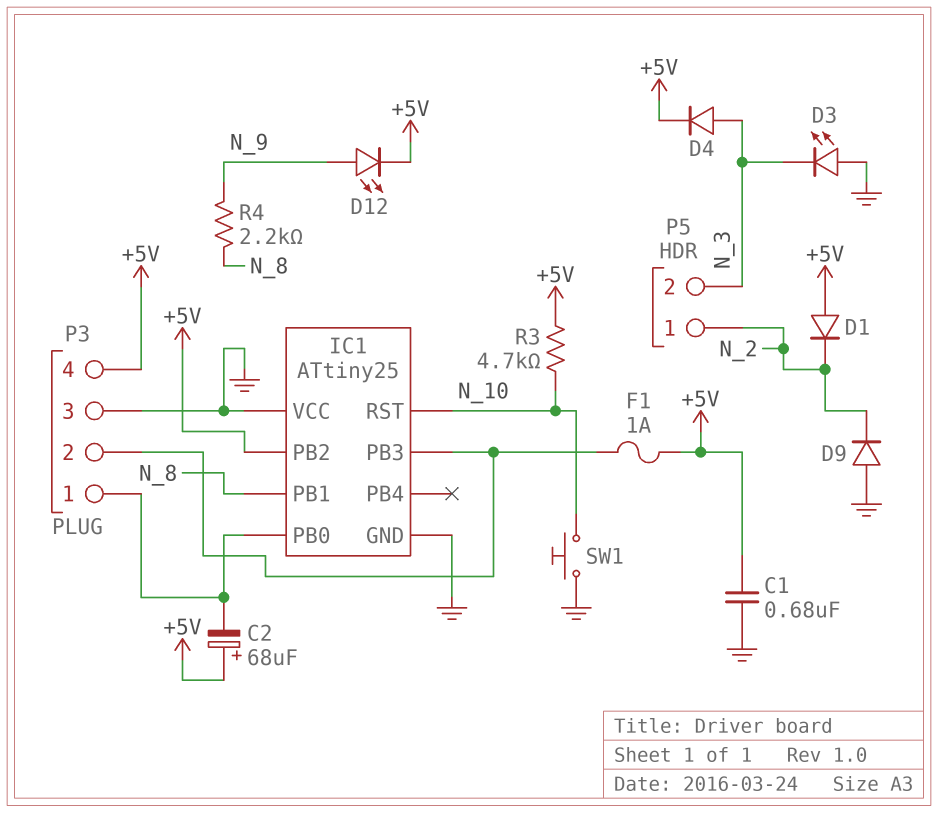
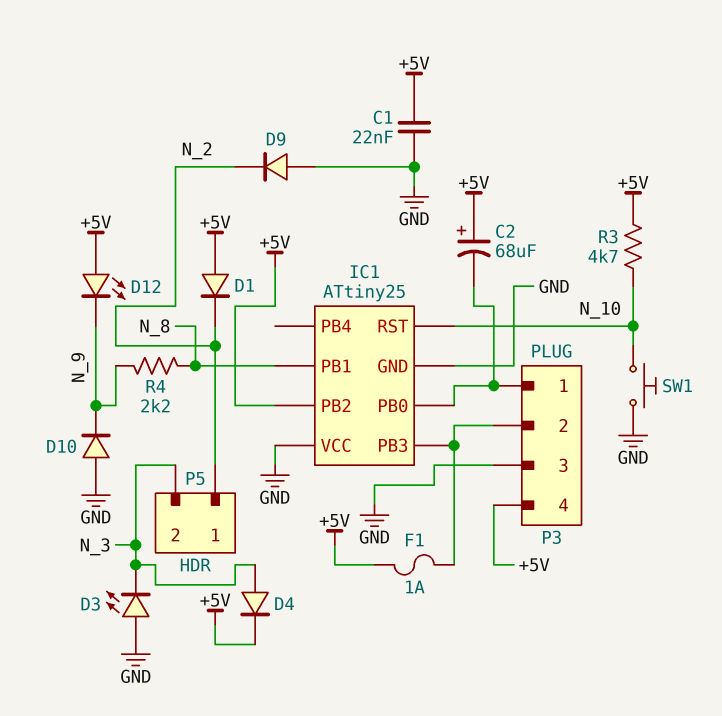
C1: 680nF (+5V, GND) -> 22nF (+5V, GND)
D10: none -> diode (A GND, K N_9)
D12: LED (A N_9, K +5V) -> LED (A +5V, K N_9)

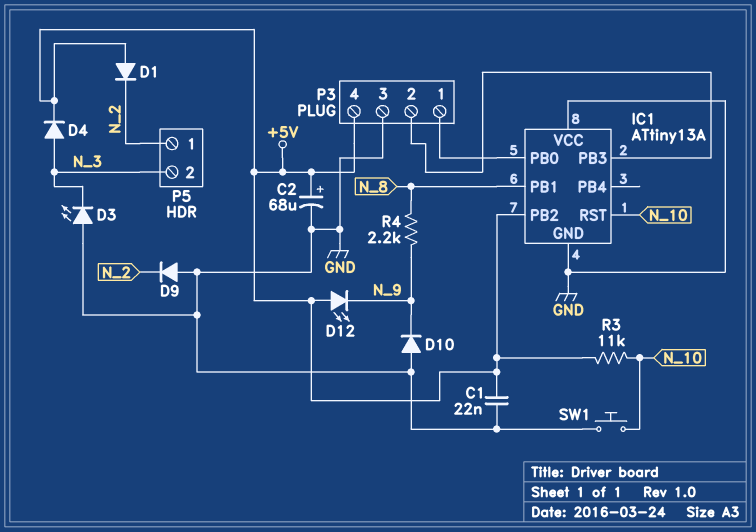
C2: 68uF (plus +5V, minus IC1/PB0) -> 68uF (plus +5V, minus GND)
F1: 1A (+5V, IC1/PB3) -> none
IC1: ATtiny25 -> ATtiny13A
R3: 4.7k (+5V, N_10) -> 11k (+5V, N_10)

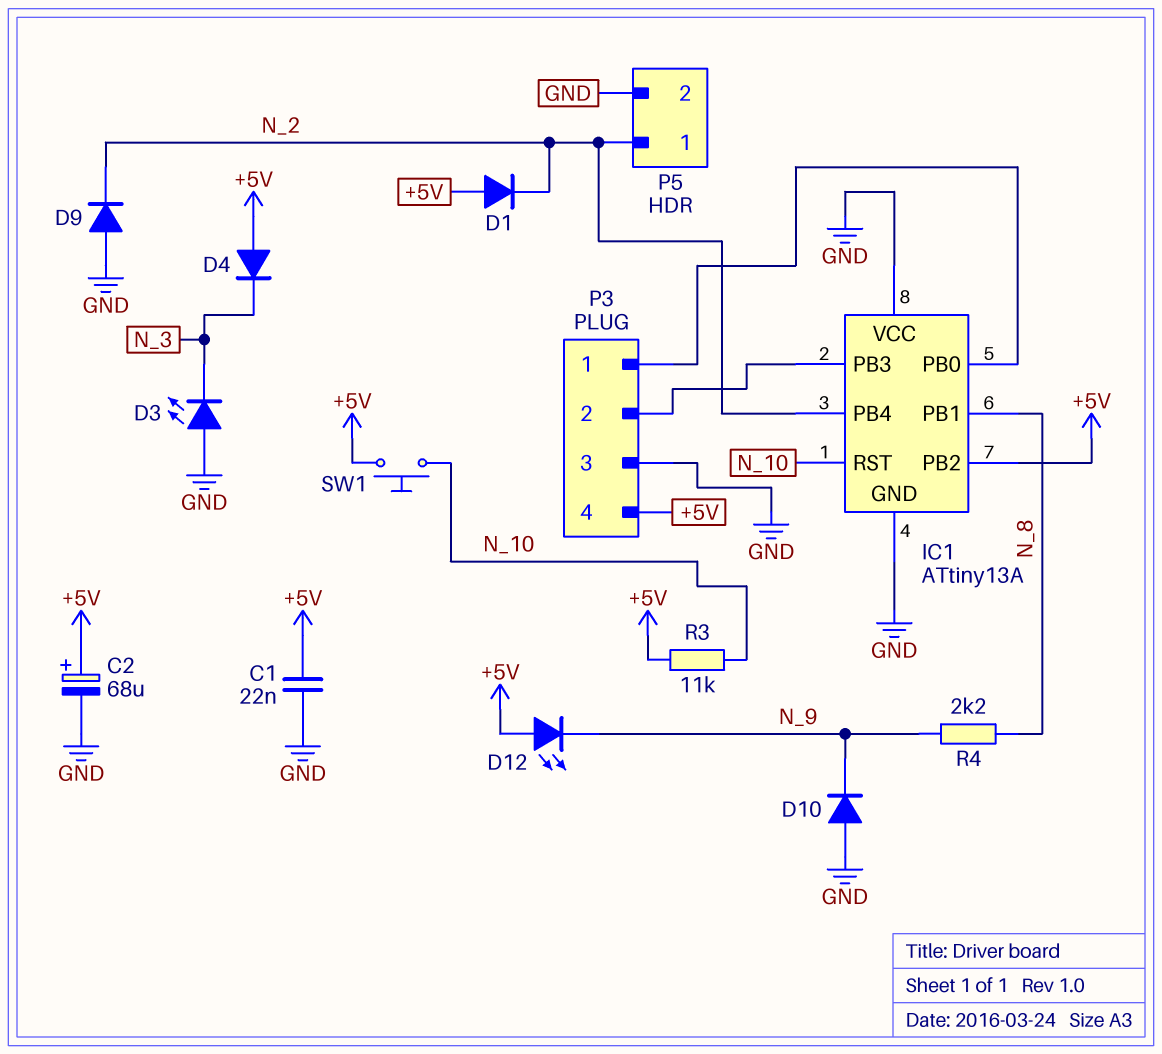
D4: diode (A N_3, K +5V) -> diode (A +5V, K N_3)
IC1 pin PB4: none -> N_2
P5 pin 2: N_3 -> GND
SW1: button (GND, N_10) -> button (+5V, N_10)

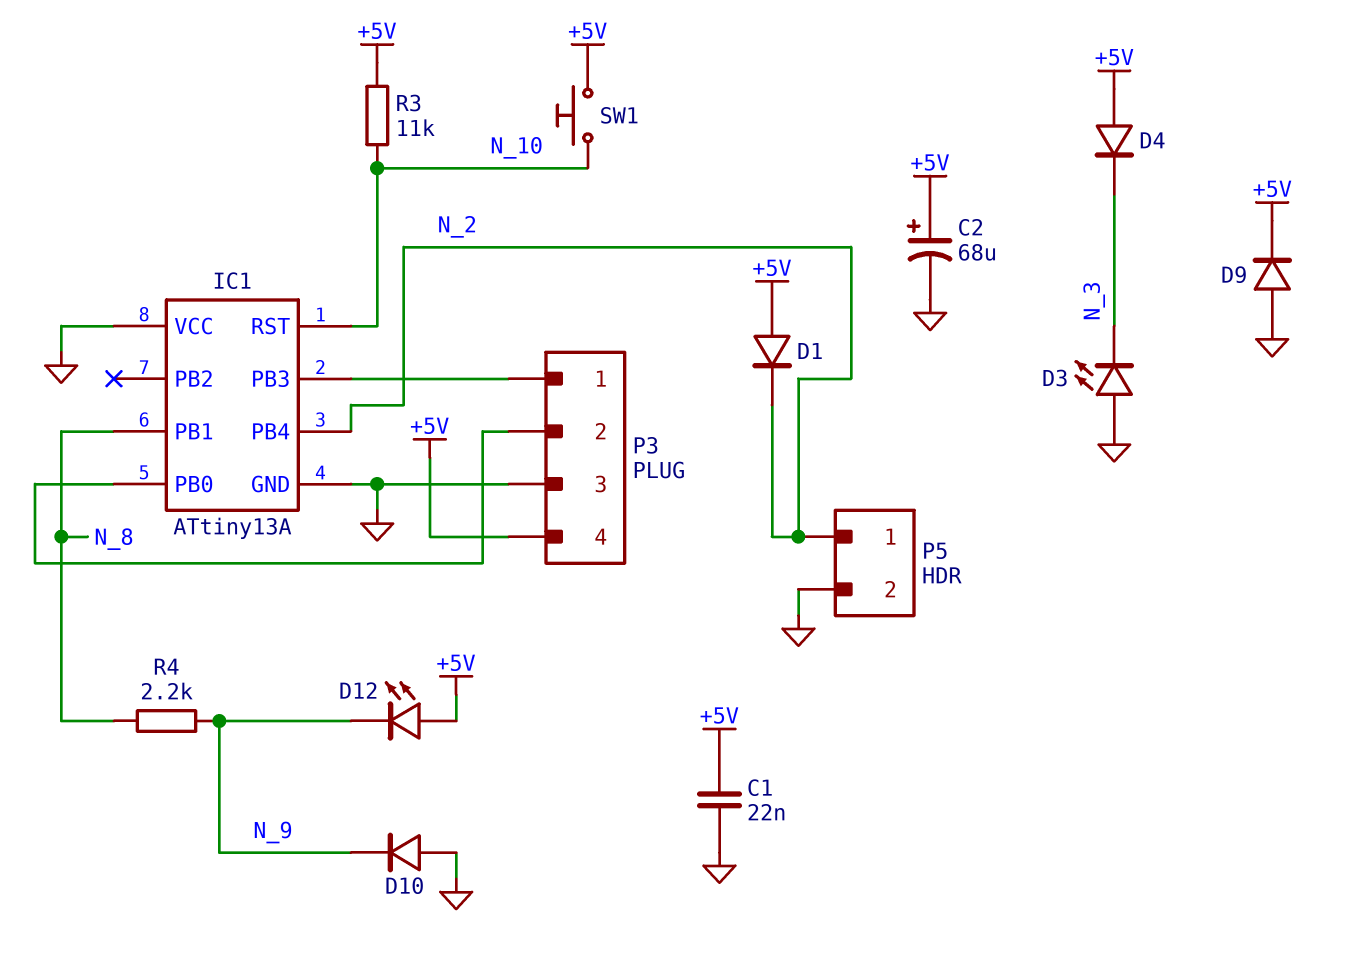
D9: diode (A GND, K N_2) -> diode (A GND, K +5V)
IC1 pin PB2: +5V -> none
P3 pin 1: IC1/PB0 -> IC1/PB3
P3 pin 2: IC1/PB3 -> IC1/PB0

